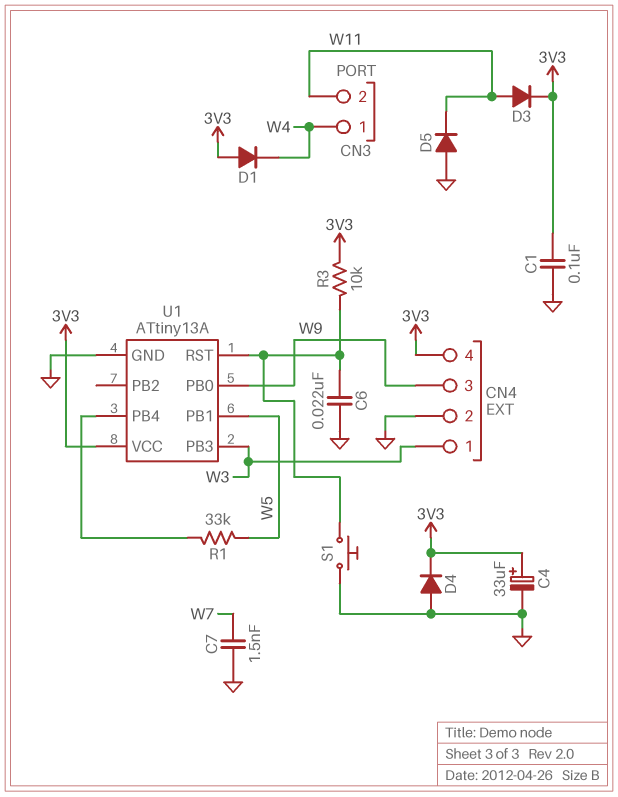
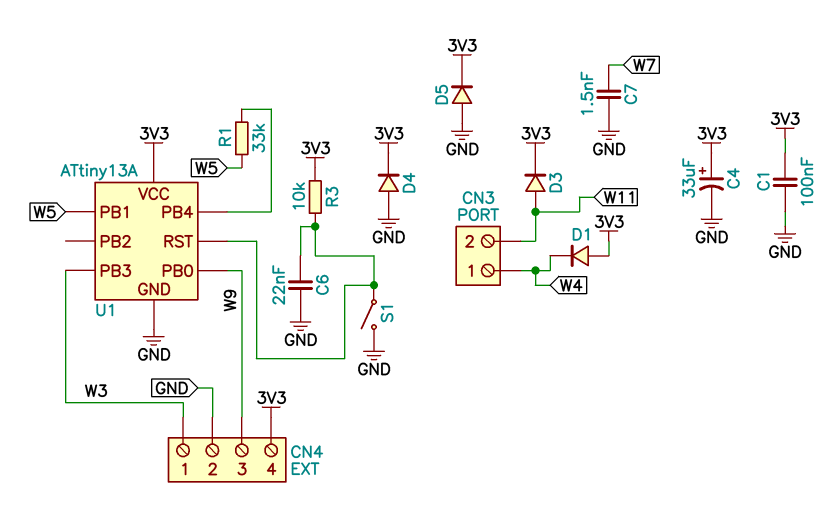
D5: diode (A GND, K W11) -> diode (A GND, K 3V3)
S1: button (GND, U1/RST) -> switch (GND, U1/RST)

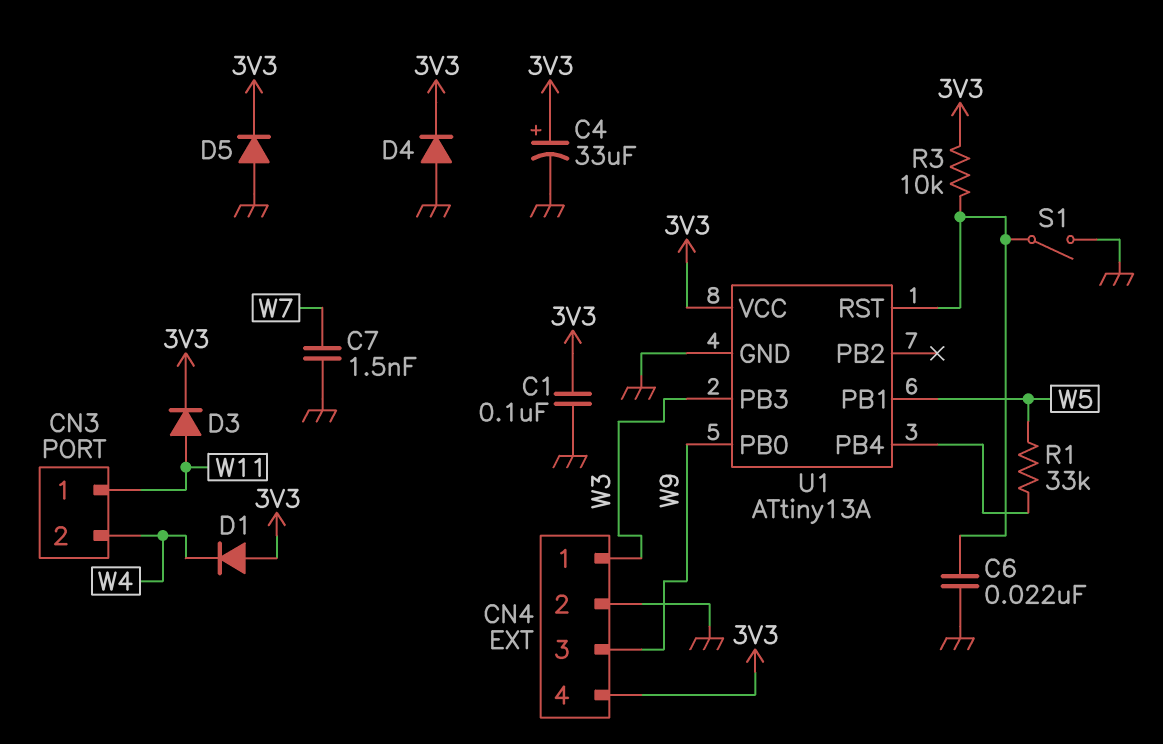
CN3 pin 1: W4 -> W11
CN3 pin 2: W11 -> W4

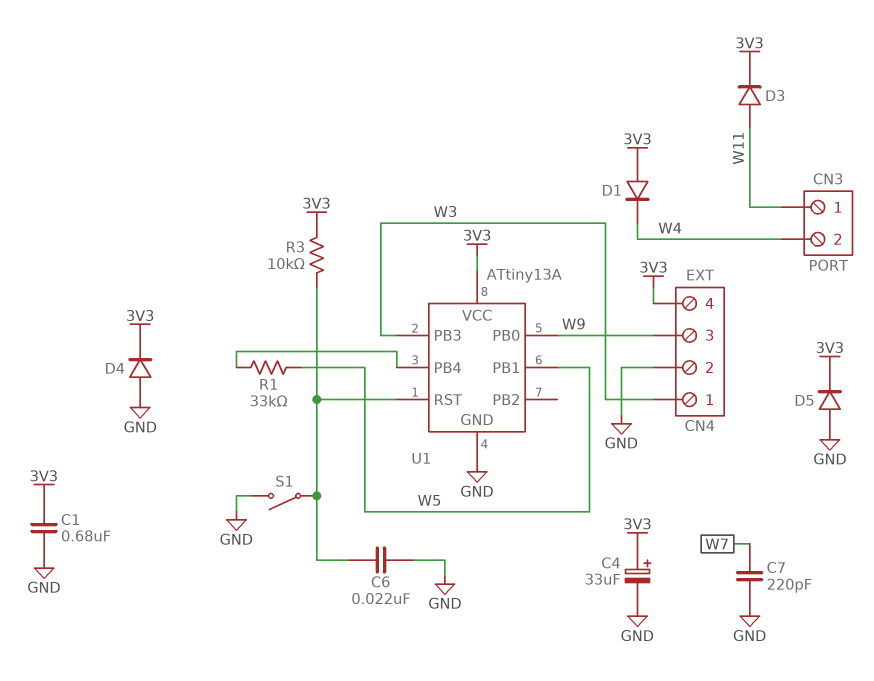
C1: 100nF (3V3, GND) -> 680nF (3V3, GND)
C7: 1.5nF (GND, W7) -> 220pF (GND, W7)

